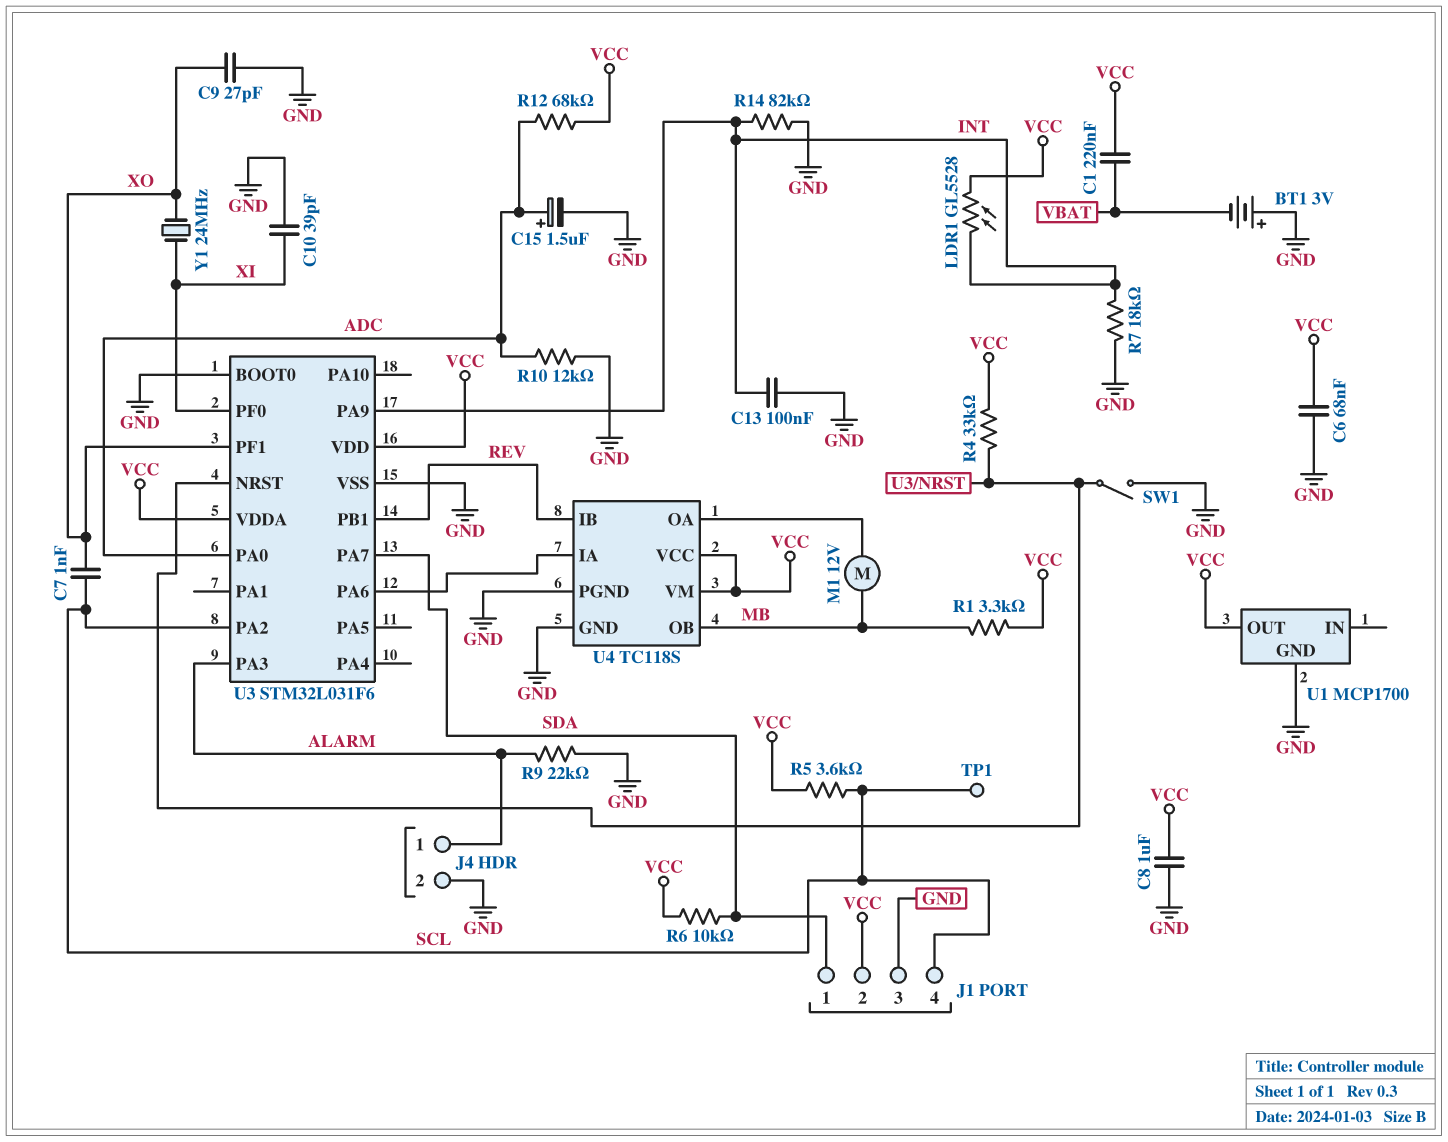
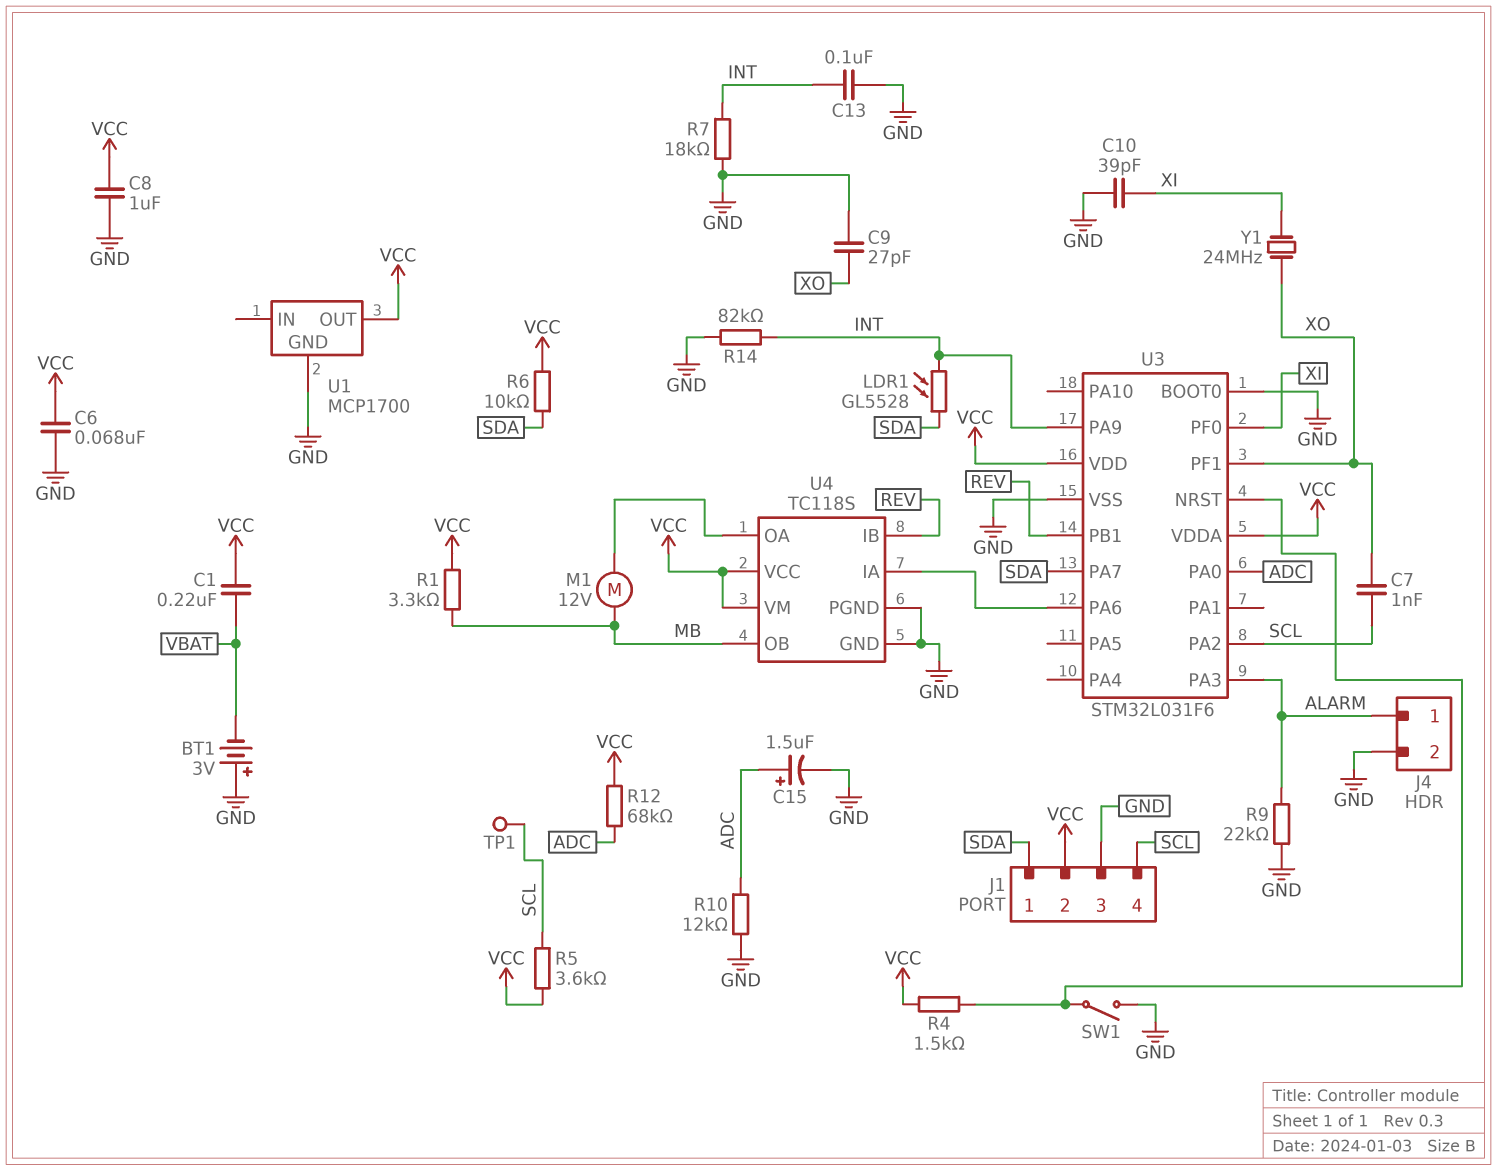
LDR1: GL5528 (INT, VCC) -> GL5528 (INT, SDA)
R4: 33k (U3/NRST, VCC) -> 1.5k (U3/NRST, VCC)

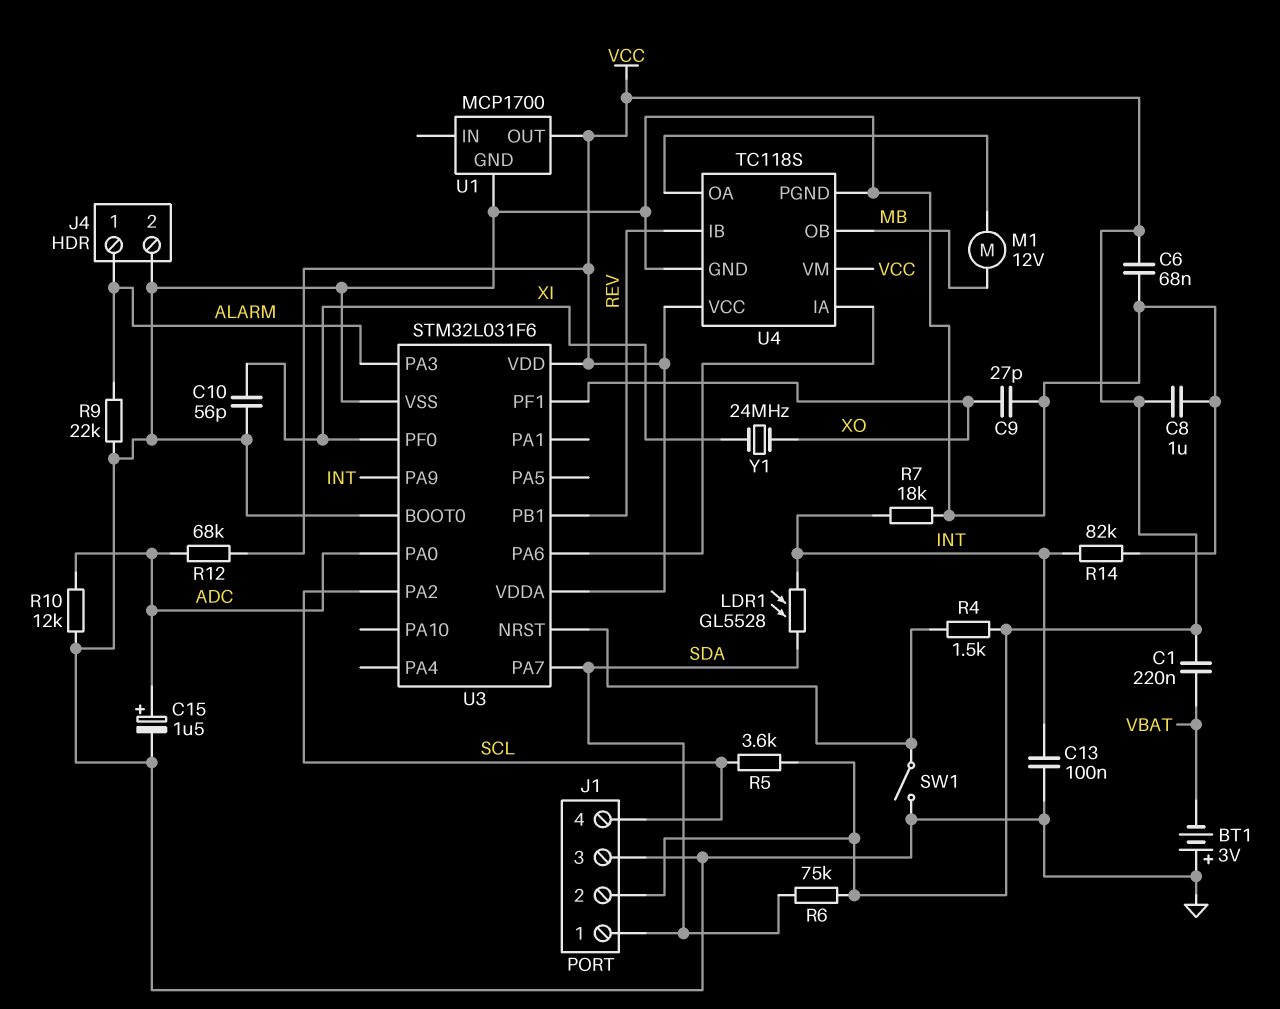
C7: 1nF (SCL, XO) -> none
C10: 39pF (GND, XI) -> 56pF (GND, XI)
R1: 3.3k (MB, VCC) -> none
R6: 10k (SDA, VCC) -> 75k (SDA, VCC)
TP1: test point (SCL) -> none

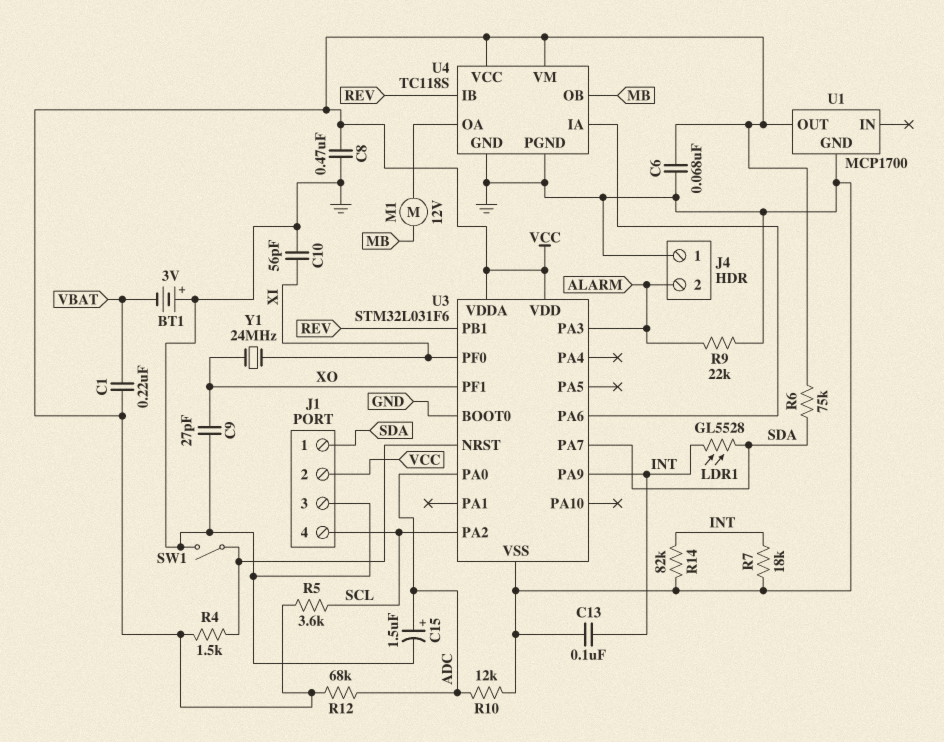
C8: 1uF (GND, VCC) -> 470nF (GND, VCC)
J4 pin 1: ALARM -> GND
J4 pin 2: GND -> ALARM

